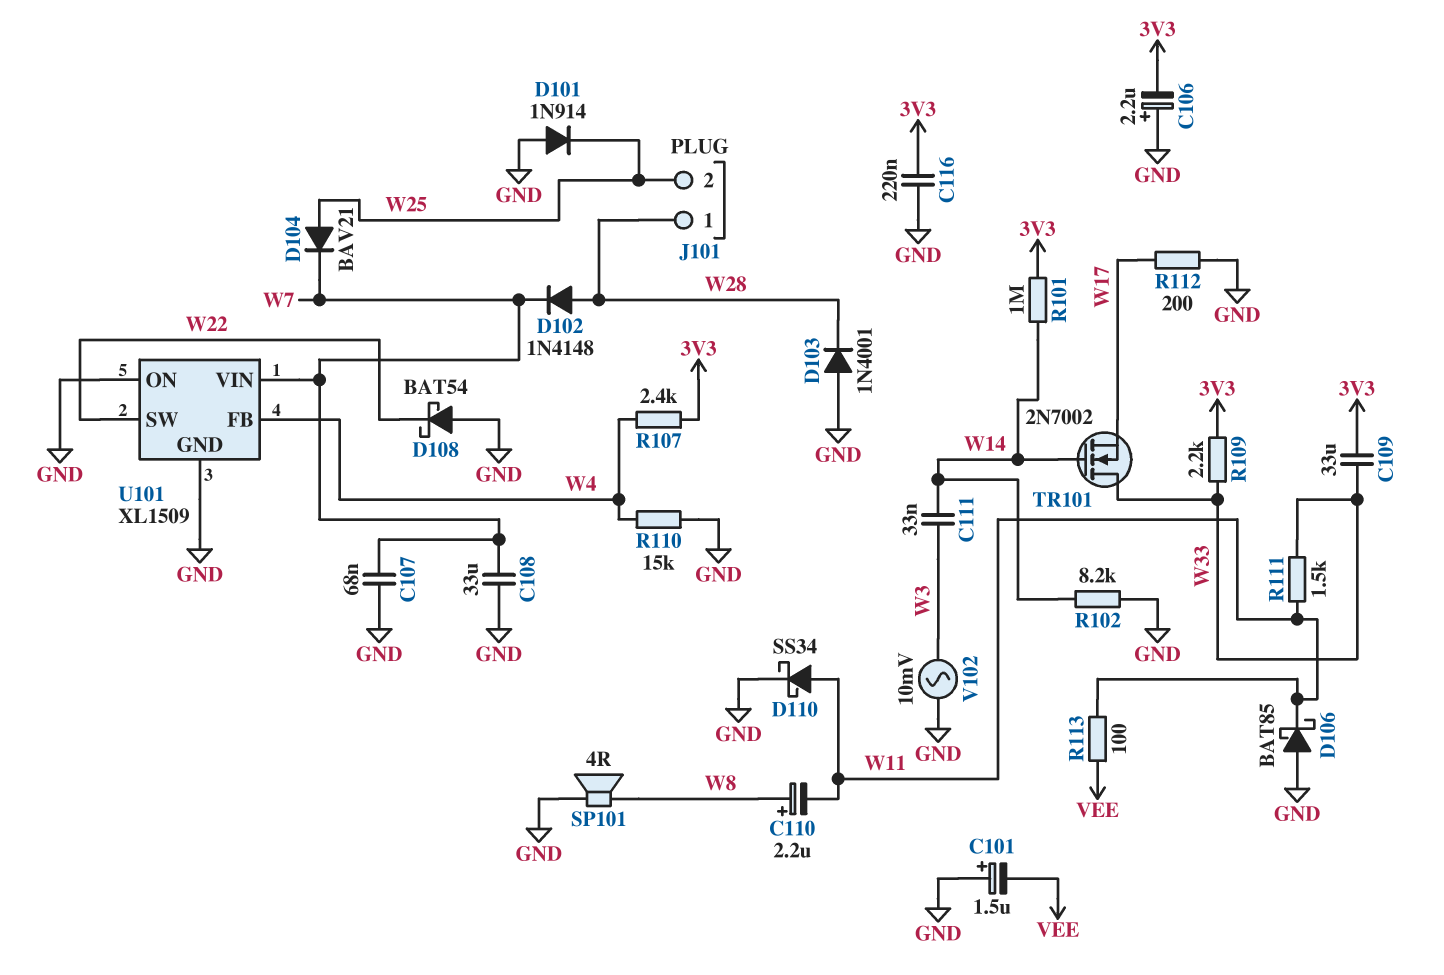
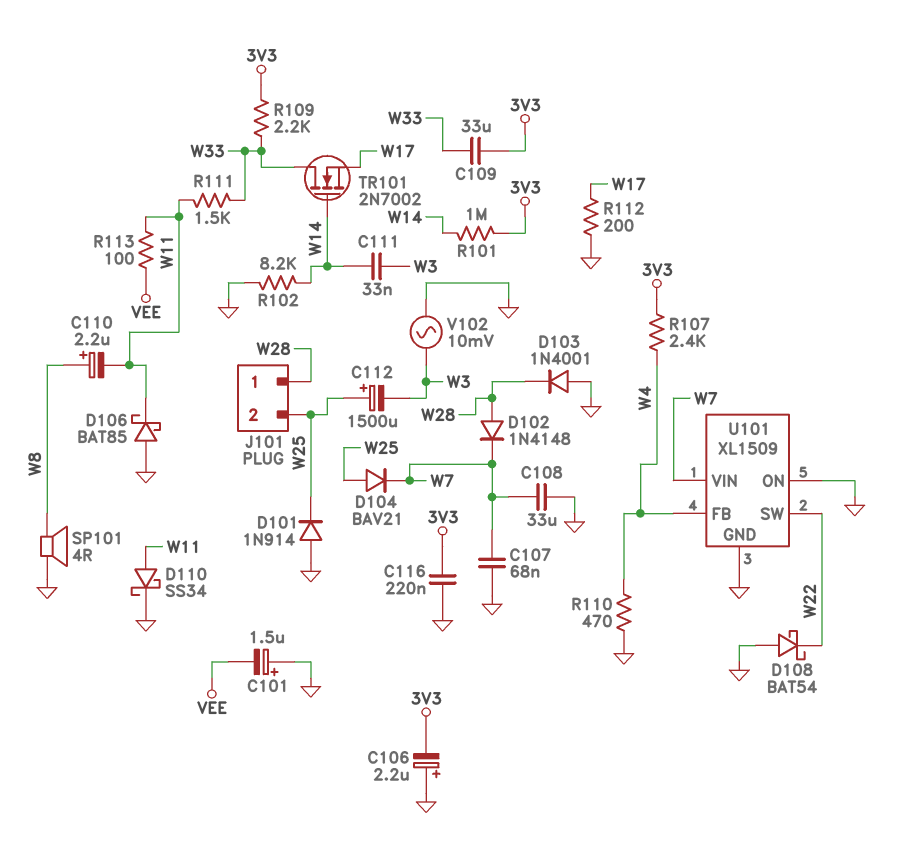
C112: none -> 1500uF (plus W25, minus W3)
R110: 15k (GND, W4) -> 470 (GND, W4)

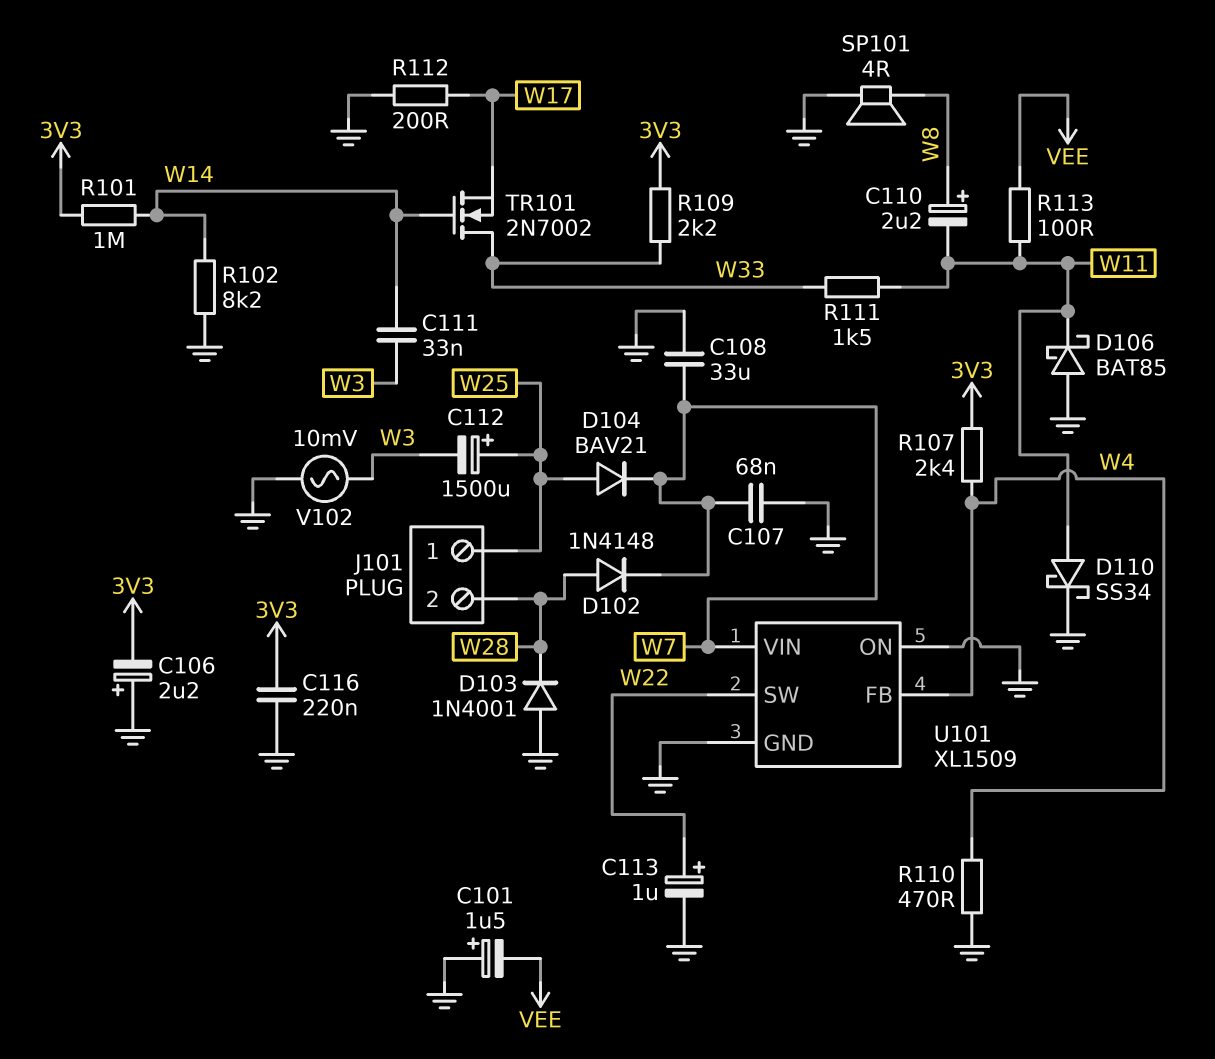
C109: 33uF (3V3, W33) -> none
C113: none -> 1uF (plus W22, minus GND)
D101: diode 1N914 (A GND, K W25) -> none
D108: schottky BAT54 (A GND, K W22) -> none
J101 pin 1: W28 -> W25
J101 pin 2: W25 -> W28

